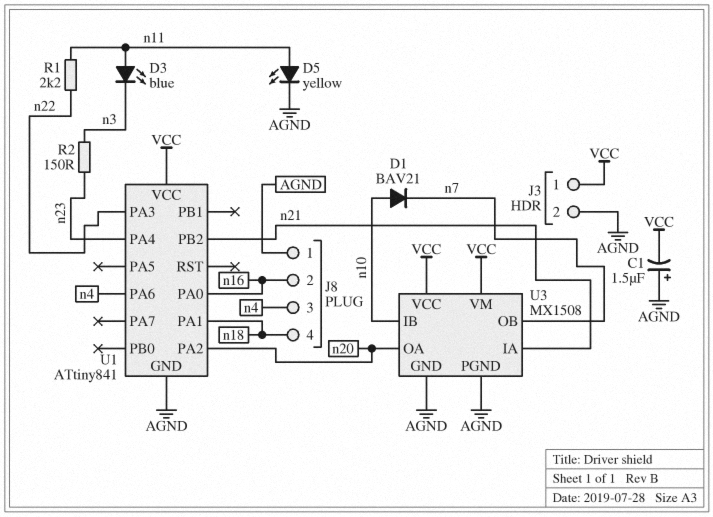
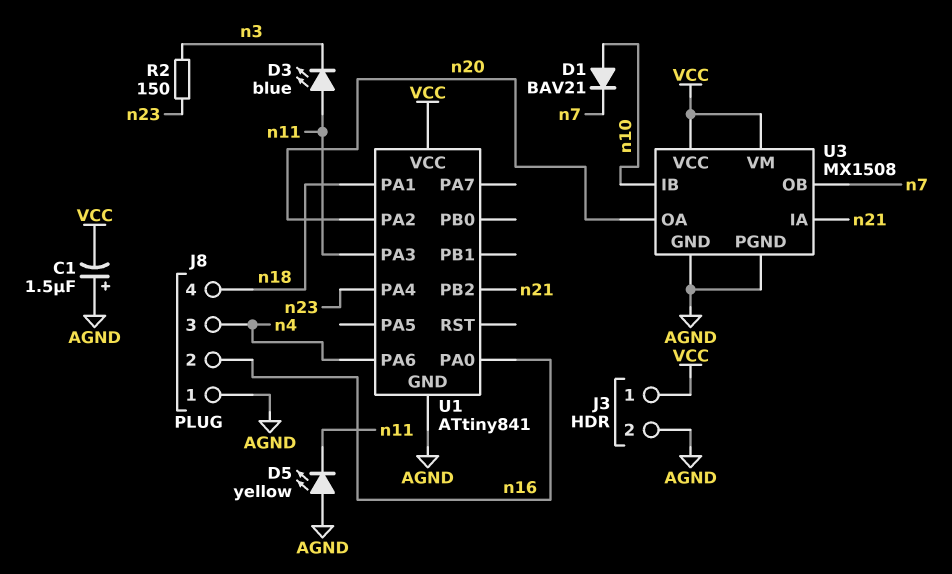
D5: LED yellow (A n11, K AGND) -> LED yellow (A AGND, K n11)
R1: 2.2k (n11, n22) -> none
U1 pin PA3: n22 -> n11

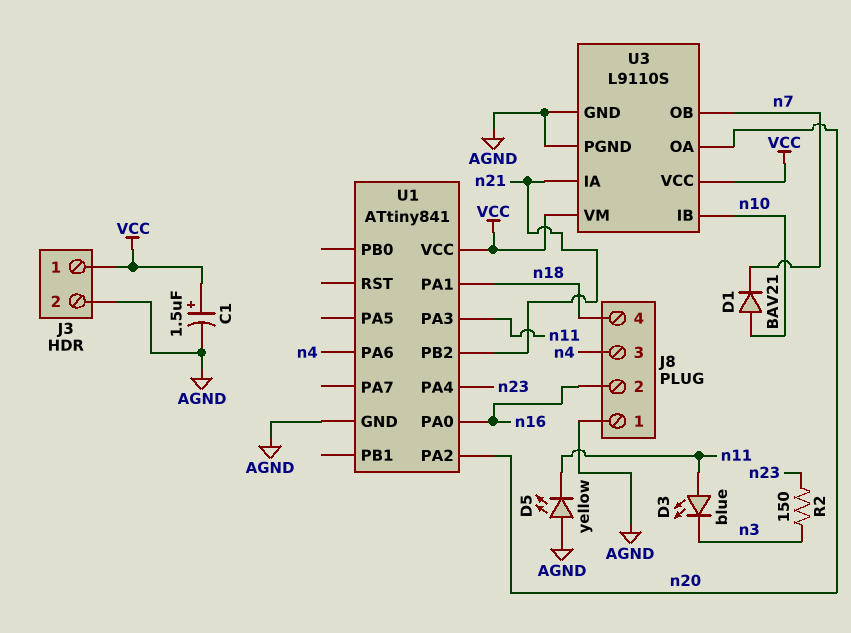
C1: 1.5uF (plus AGND, minus VCC) -> 1.5uF (plus VCC, minus AGND)
U3: MX1508 -> L9110S

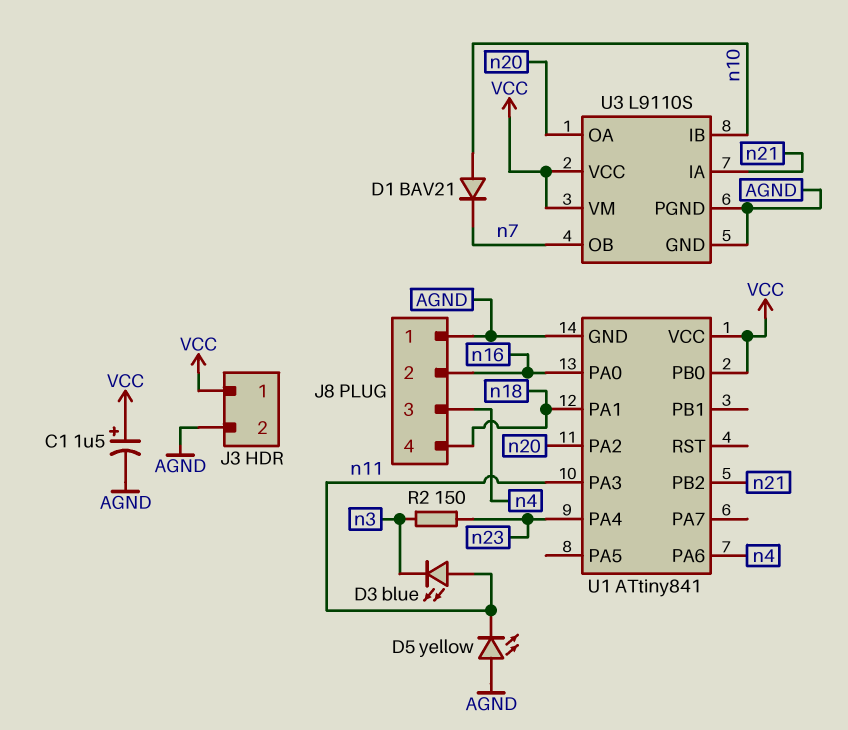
U1 pin PB0: none -> VCC

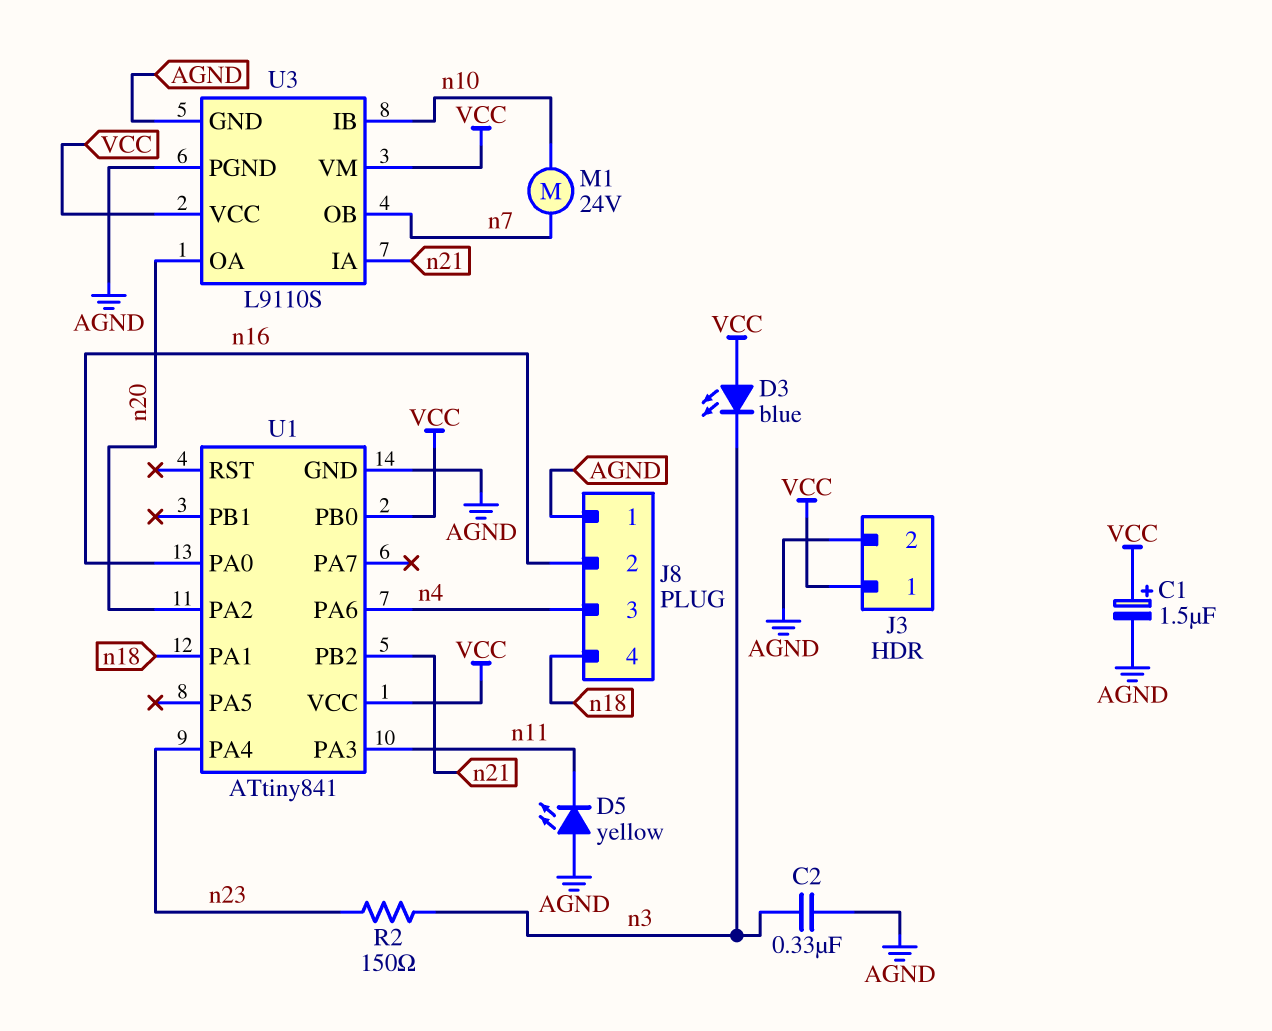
C2: none -> 330nF (AGND, n3)
D1: diode BAV21 (A n10, K n7) -> none
D3: LED blue (A n11, K n3) -> LED blue (A VCC, K n3)
M1: none -> motor 24V (n7, n10)

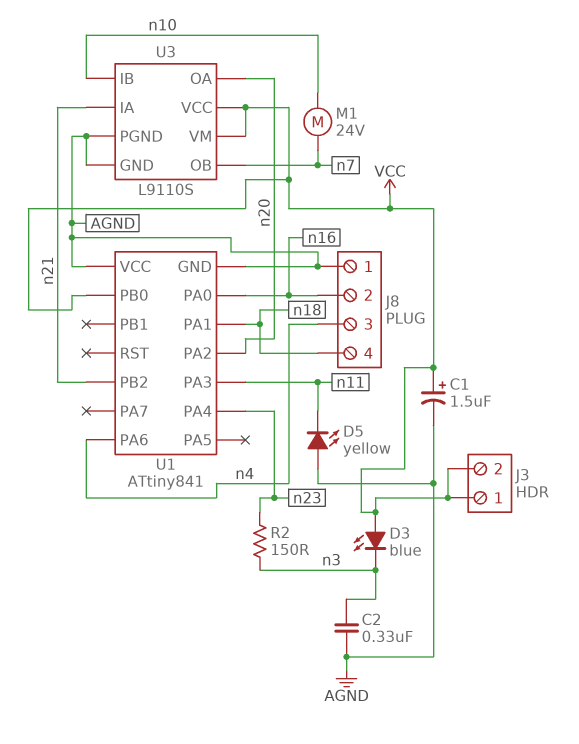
J3 pin 2: AGND -> VCC
U1 pin VCC: VCC -> AGND

